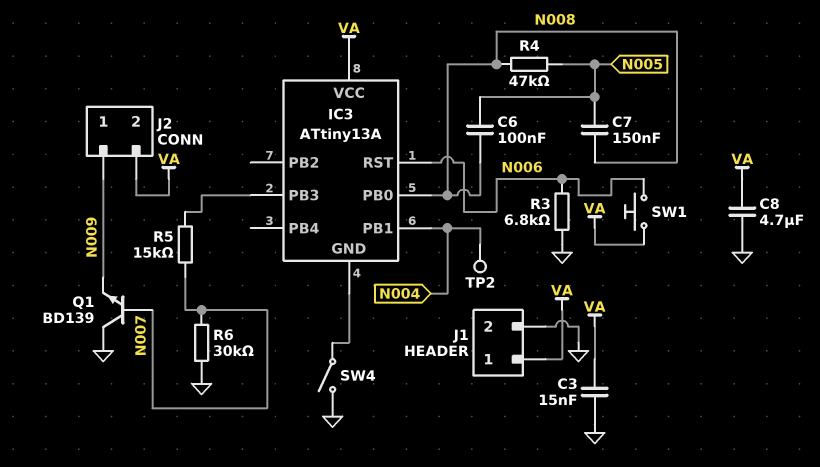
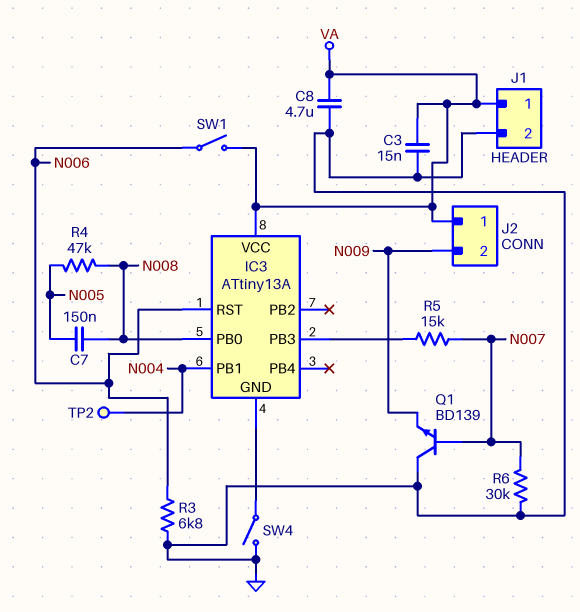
C6: 100nF (N005, N008) -> none
J2 pin 1: N009 -> VA
J2 pin 2: VA -> N009
SW1: button (N006, VA) -> switch (N006, VA)

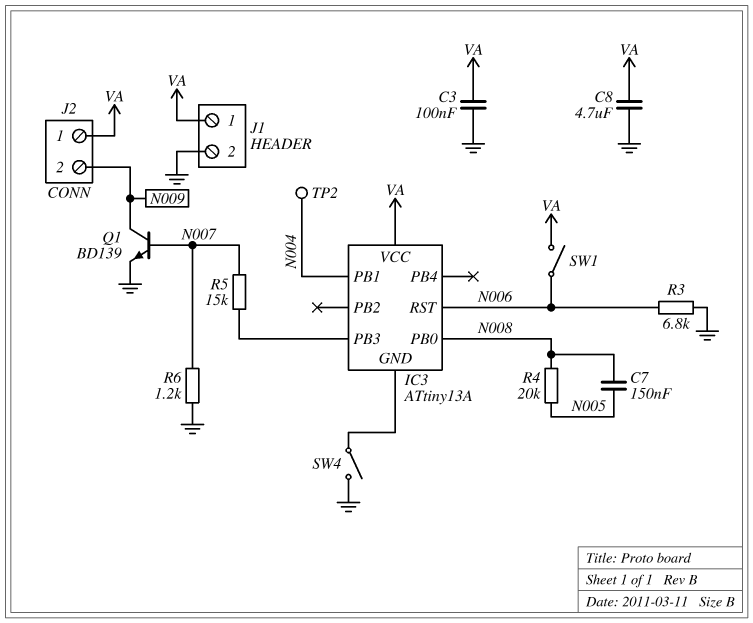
C3: 15nF (GND, VA) -> 100nF (GND, VA)
Q1: NPN BD139 (B N007, C GND, E N009) -> NPN BD139 (B N007, C N009, E GND)
R4: 47k (N005, N008) -> 20k (N005, N008)
R6: 30k (GND, N007) -> 1.2k (GND, N007)

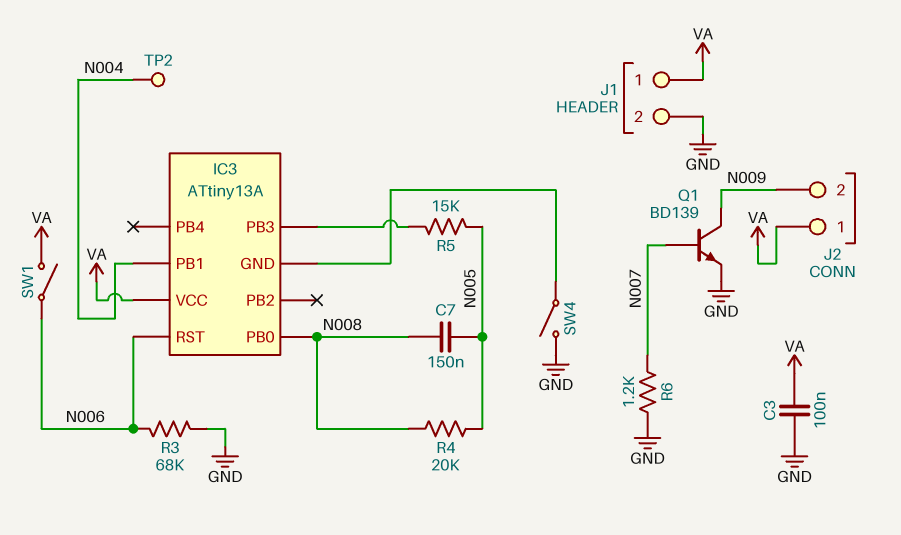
C8: 4.7uF (GND, VA) -> none
R3: 6.8k (GND, N006) -> 68k (GND, N006)
R5: 15k (IC3/PB3, N007) -> 15k (IC3/PB3, N005)

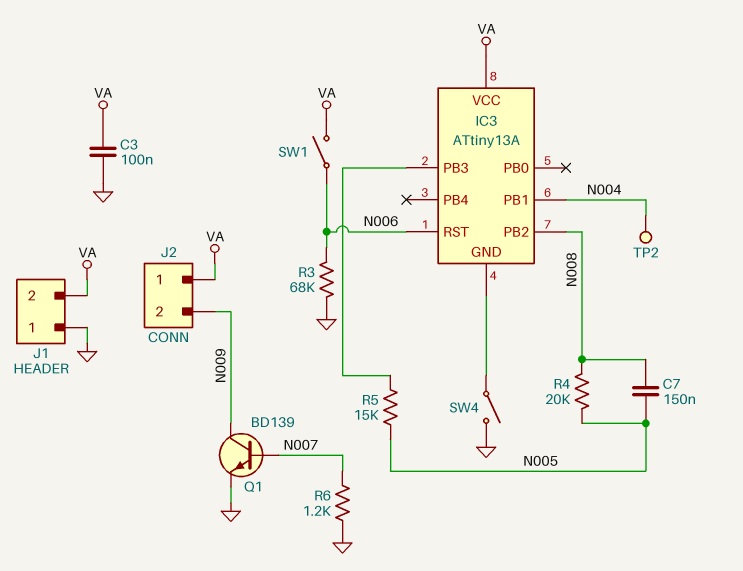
IC3 pin PB0: N008 -> none
IC3 pin PB2: none -> N008
J1 pin 1: VA -> GND
J1 pin 2: GND -> VA

